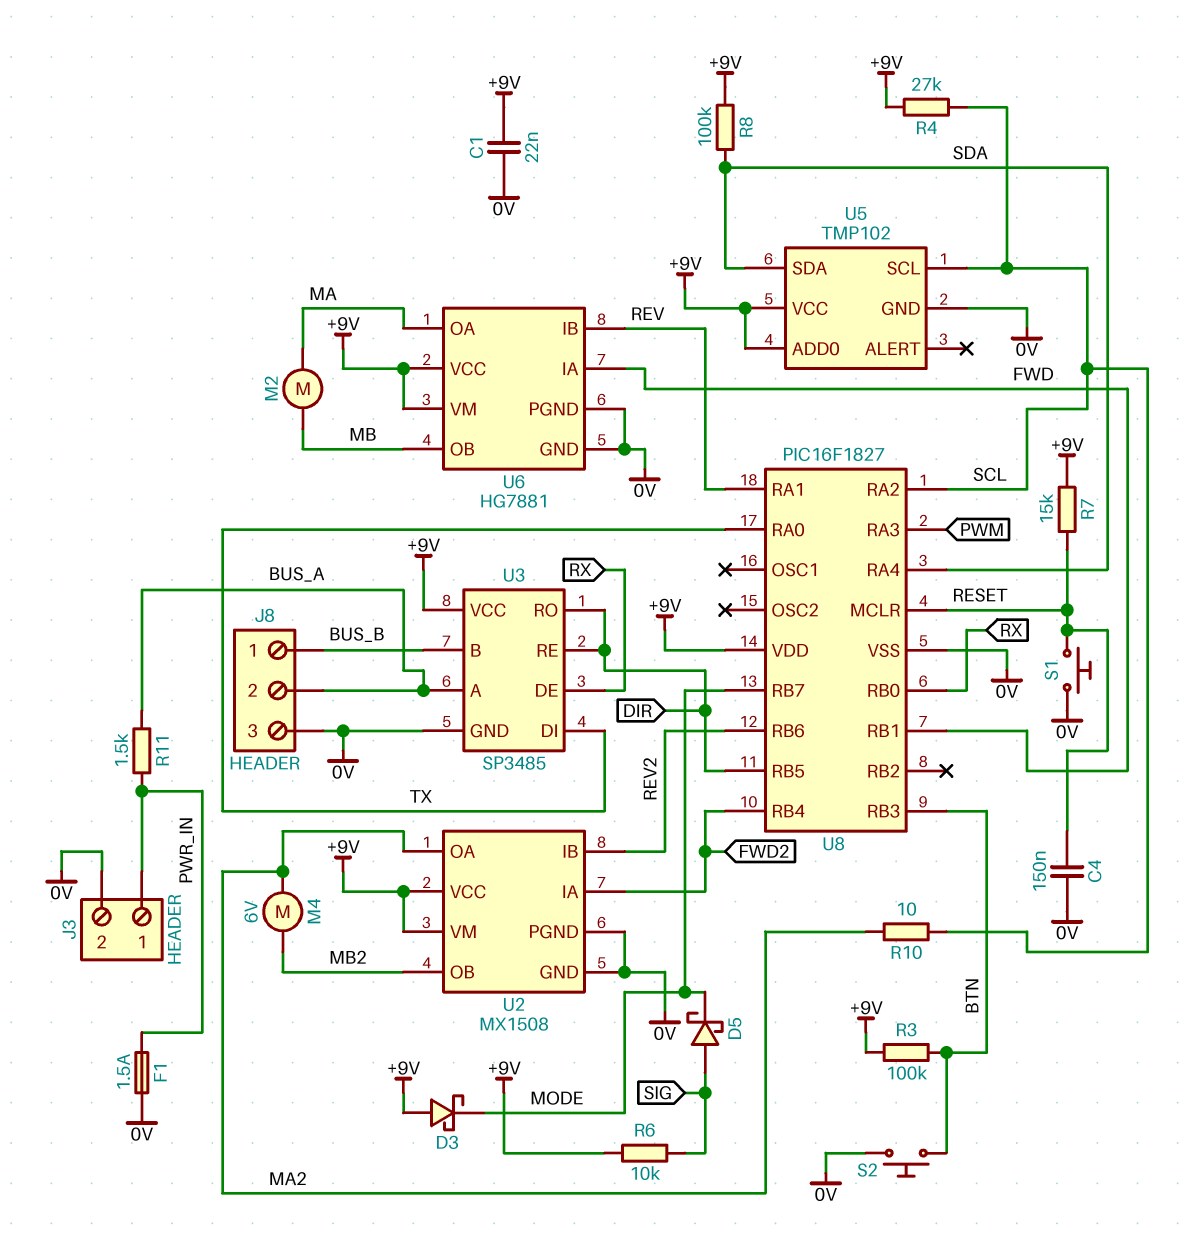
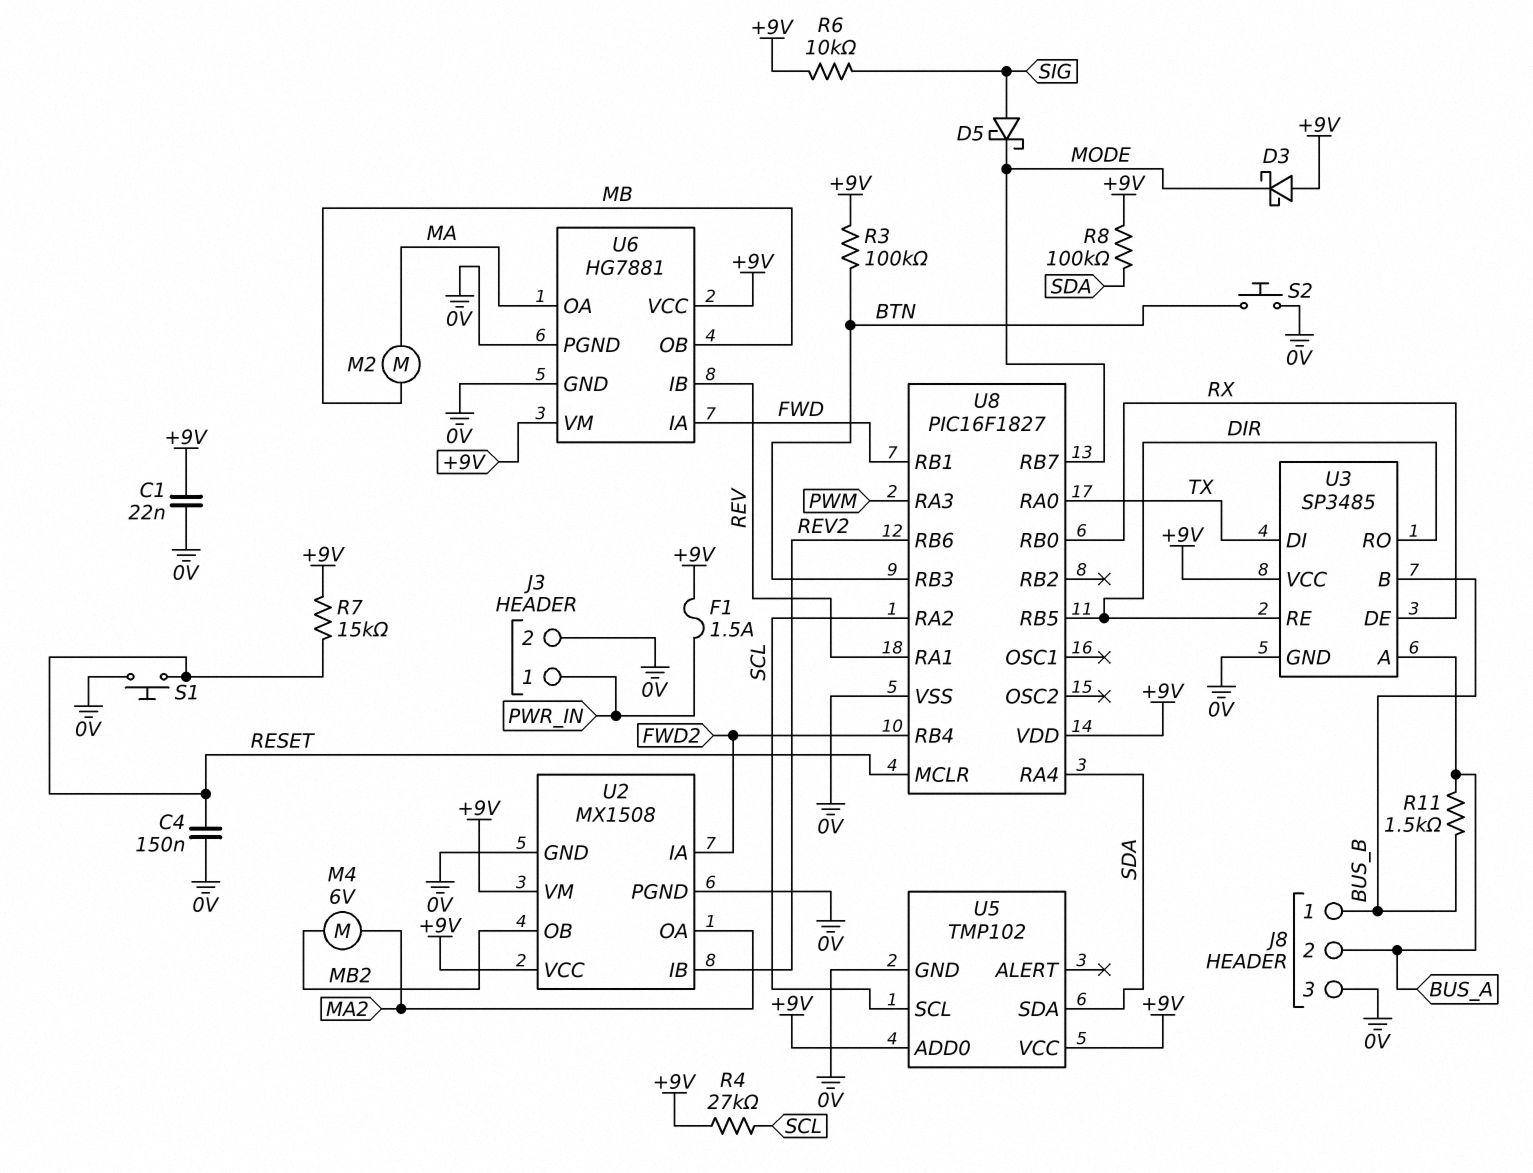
F1: 1.5A (0V, PWR_IN) -> 1.5A (+9V, PWR_IN)
R10: 10 (MA2, SCL) -> none
R11: 1.5k (BUS_A, PWR_IN) -> 1.5k (BUS_A, BUS_B)

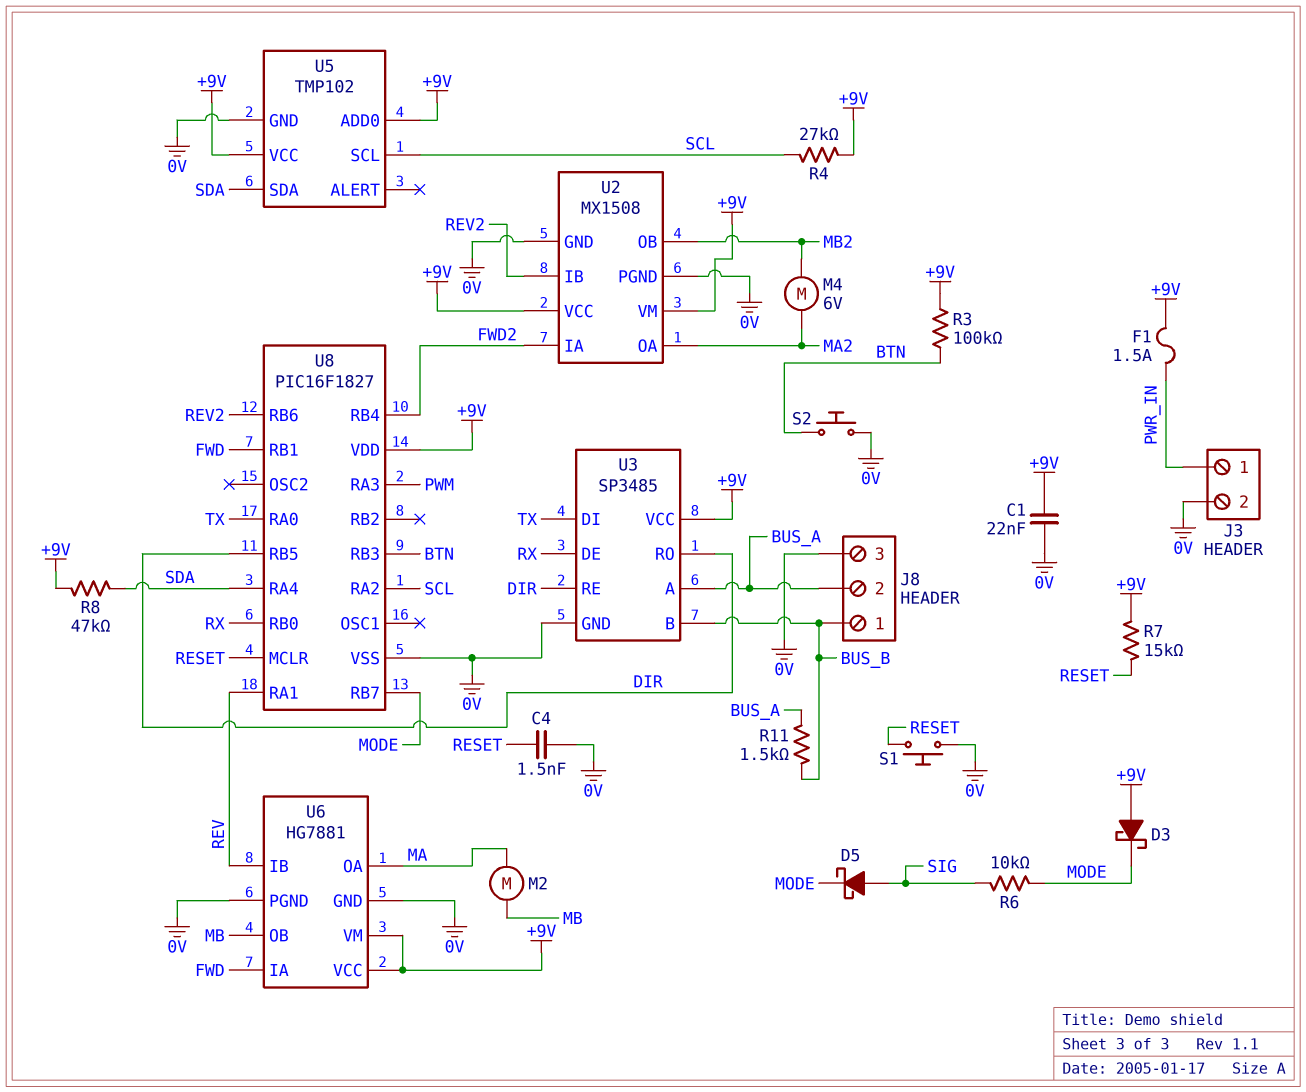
C4: 150nF (0V, RESET) -> 1.5nF (0V, RESET)
R6: 10k (+9V, SIG) -> 10k (MODE, SIG)
R8: 100k (+9V, SDA) -> 47k (+9V, SDA)

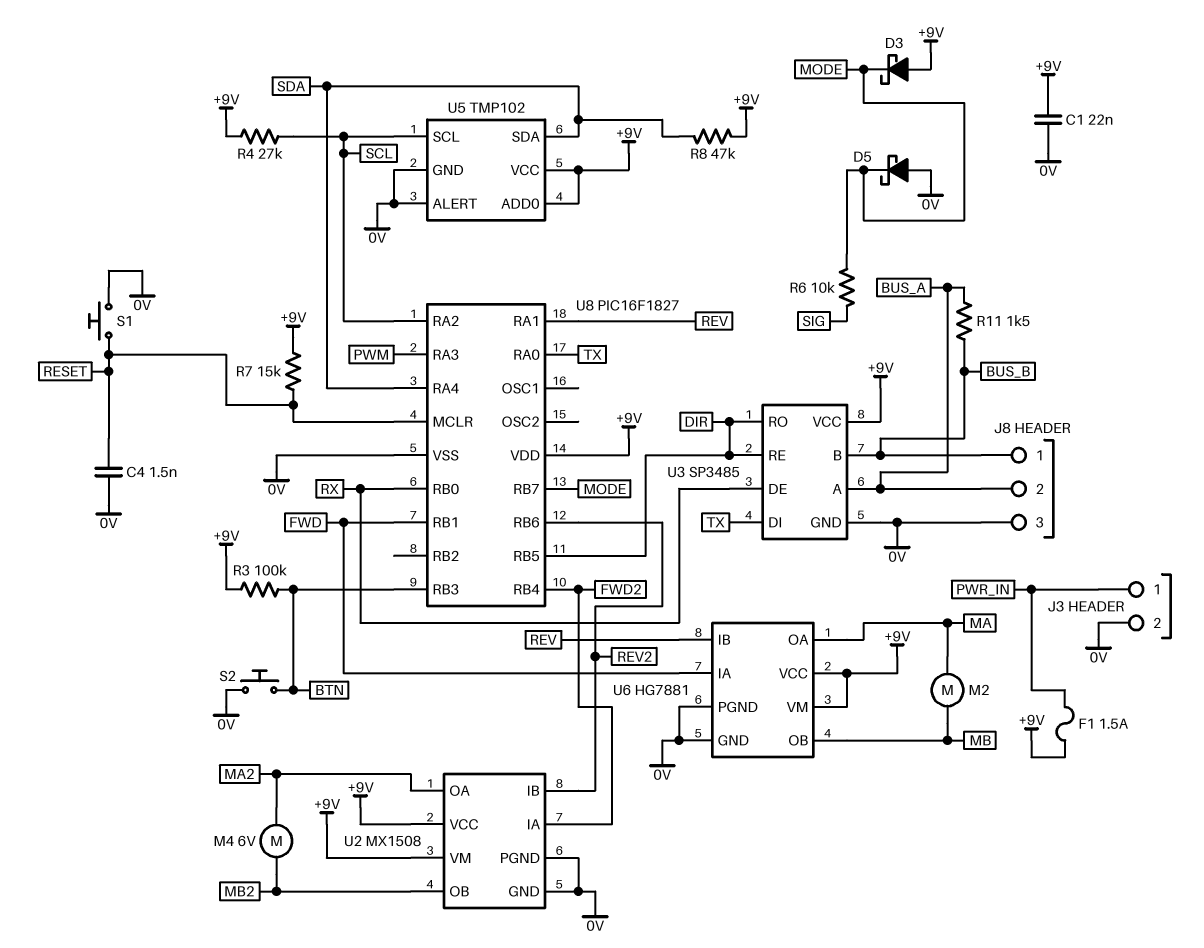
D5: schottky (A SIG, K MODE) -> schottky (A 0V, K MODE)
U5 pin ALERT: none -> 0V

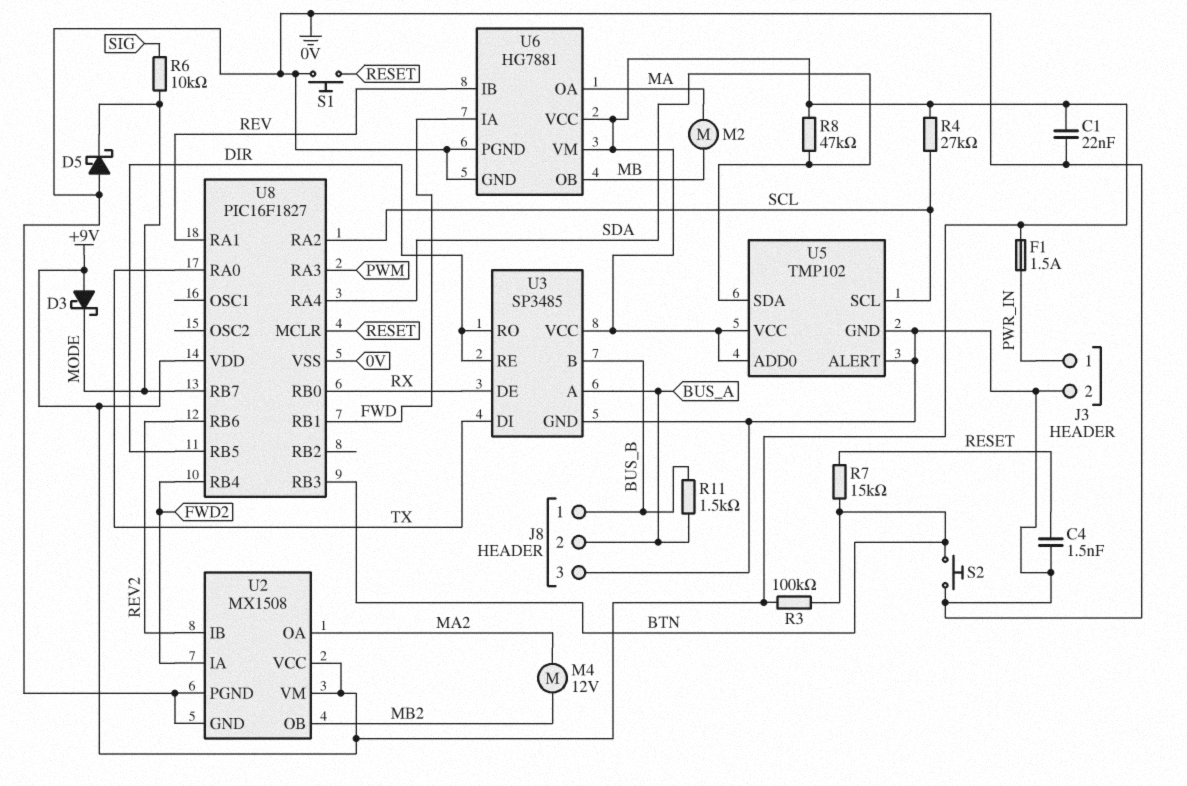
M4: motor 6V (MA2, MB2) -> motor 12V (MA2, MB2)
R7: 15k (+9V, RESET) -> 15k (BTN, RESET)

